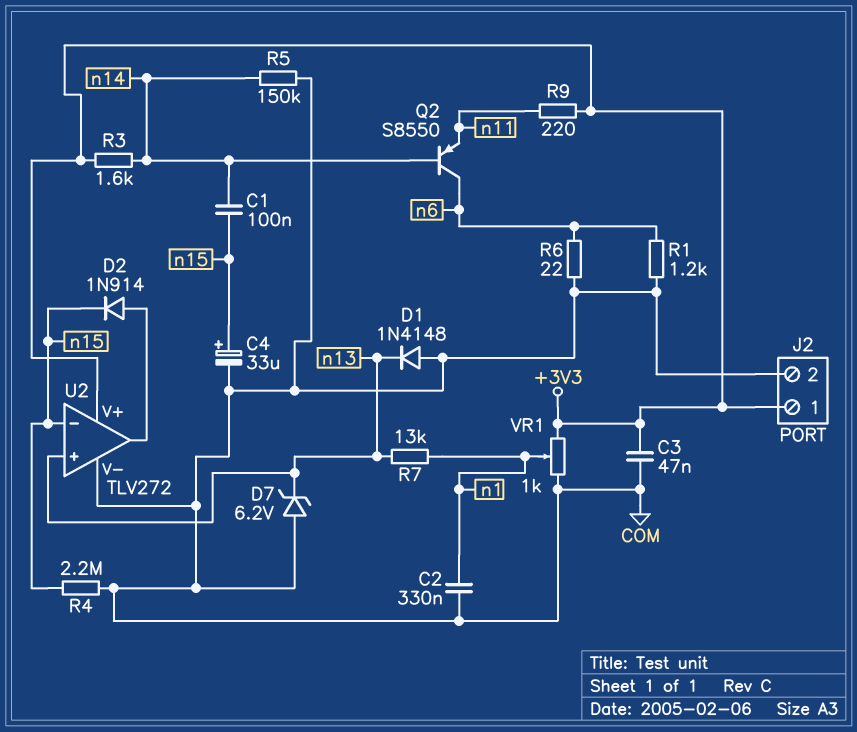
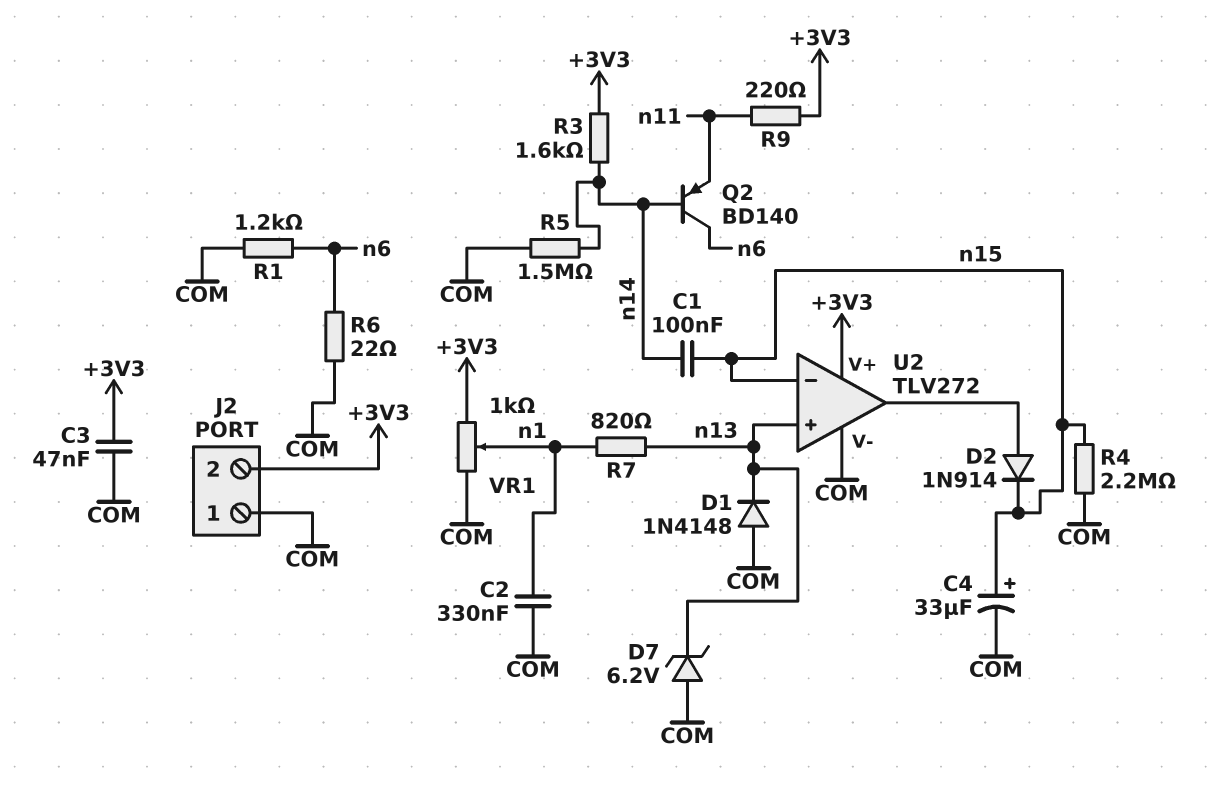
J2 pin 1: +3V3 -> COM
J2 pin 2: COM -> +3V3
Q2: PNP S8550 (B n14, C n6, E n11) -> PNP BD140 (B n14, C n6, E n11)
R5: 150k (COM, n14) -> 1.5M (COM, n14)
R7: 13k (n1, n13) -> 820 (n1, n13)

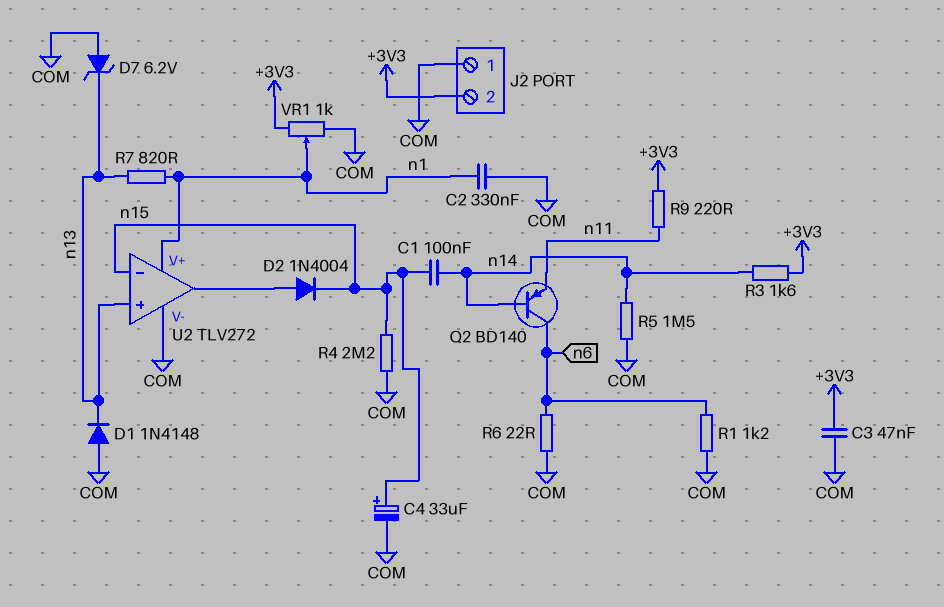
D2: diode 1N914 (A U2/out, K n15) -> diode 1N4004 (A U2/out, K n15)
U2 pin V+: +3V3 -> n1

